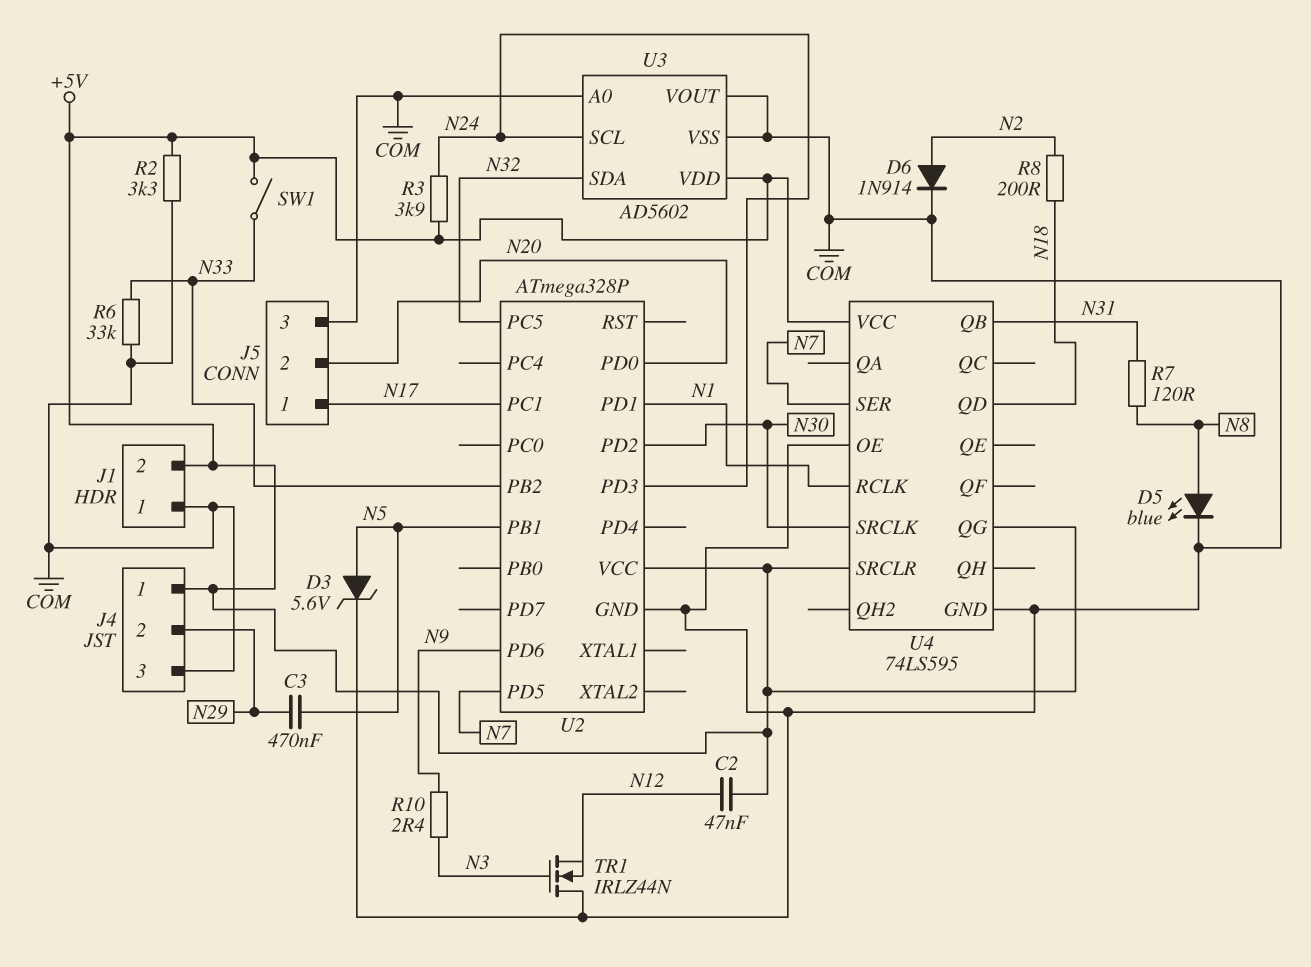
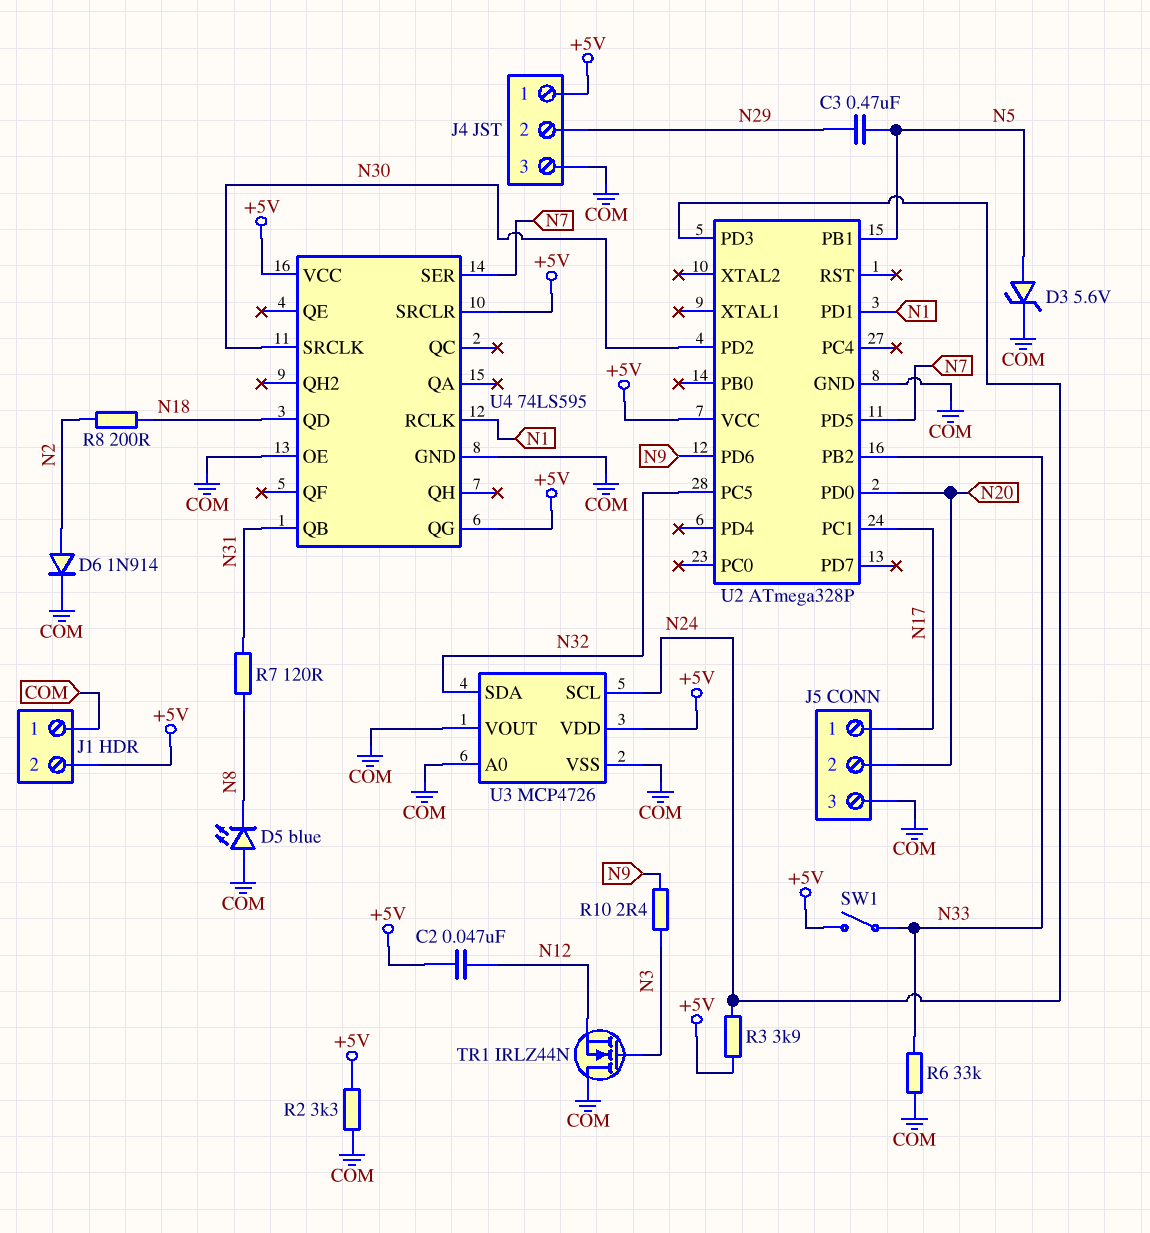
D5: LED blue (A N8, K COM) -> LED blue (A COM, K N8)
U3: AD5602 -> MCP4726

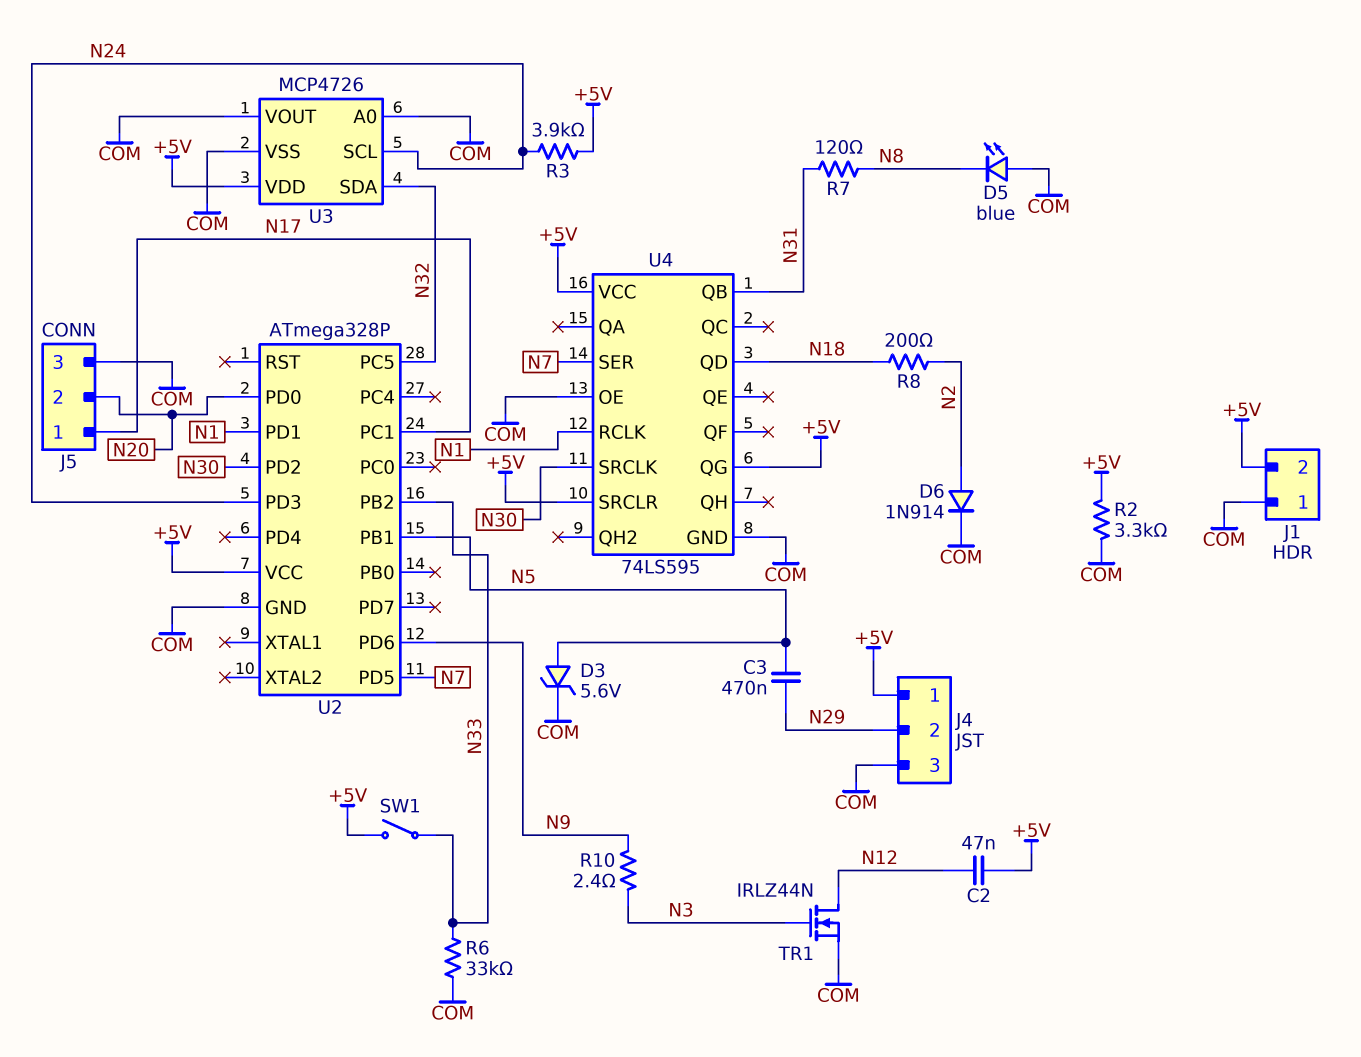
TR1: NMOS IRLZ44N (G N3, D COM, S N12) -> NMOS IRLZ44N (G N3, D N12, S COM)

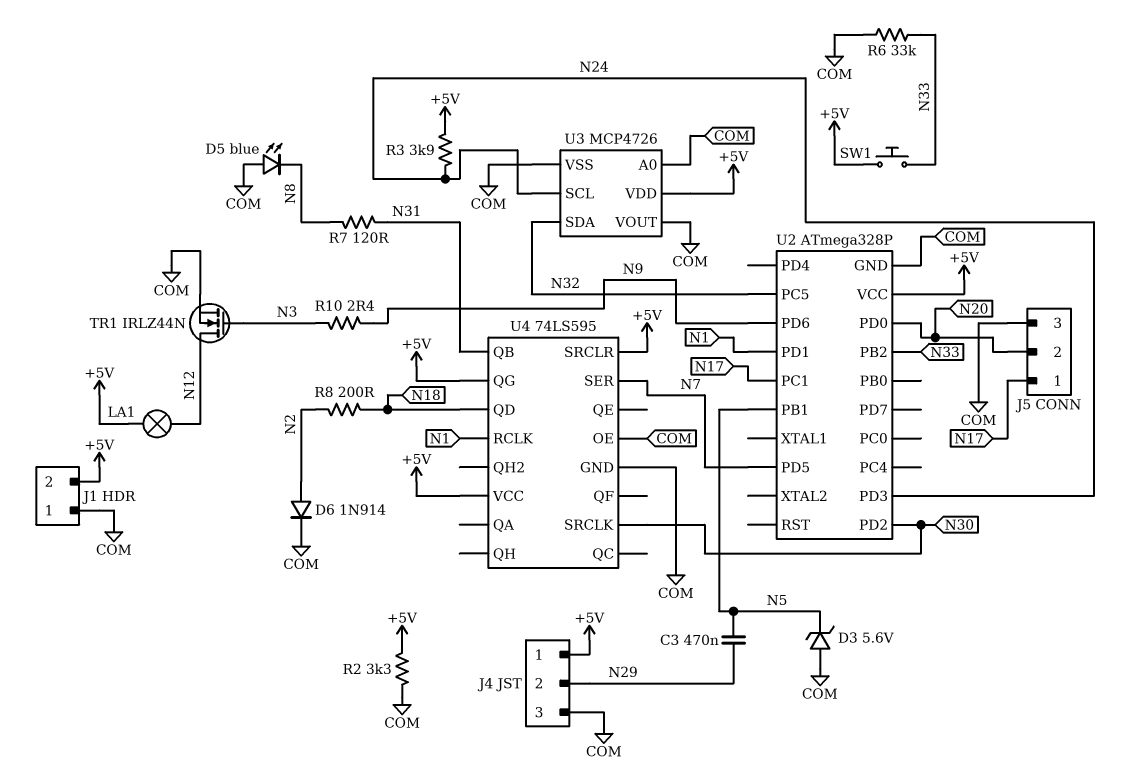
C2: 47nF (+5V, N12) -> none
D3: zener 5.6V (A N5, K COM) -> zener 5.6V (A COM, K N5)
LA1: none -> lamp (+5V, N12)
SW1: switch (+5V, N33) -> button (+5V, N33)

